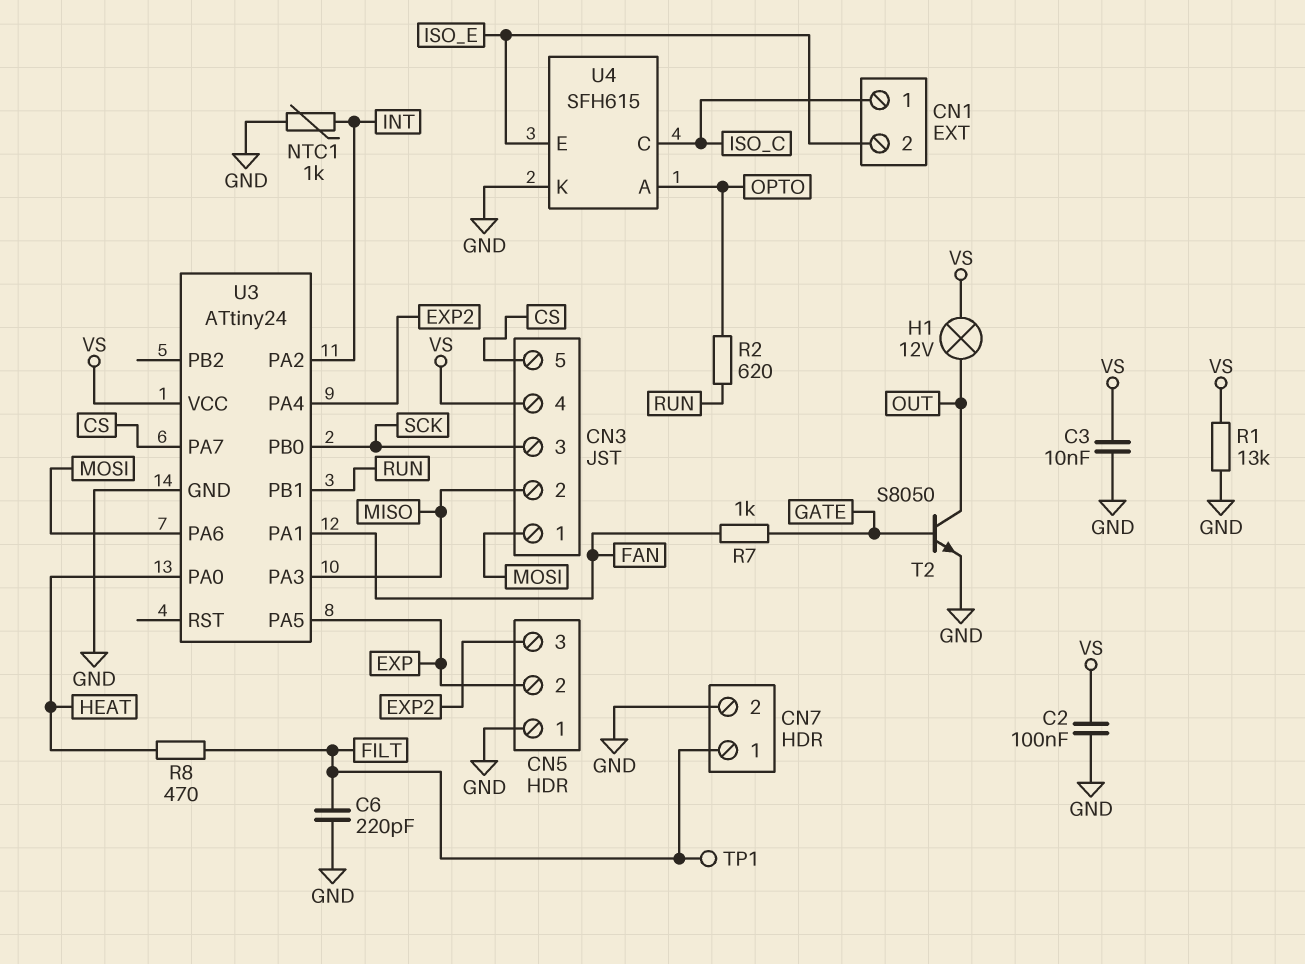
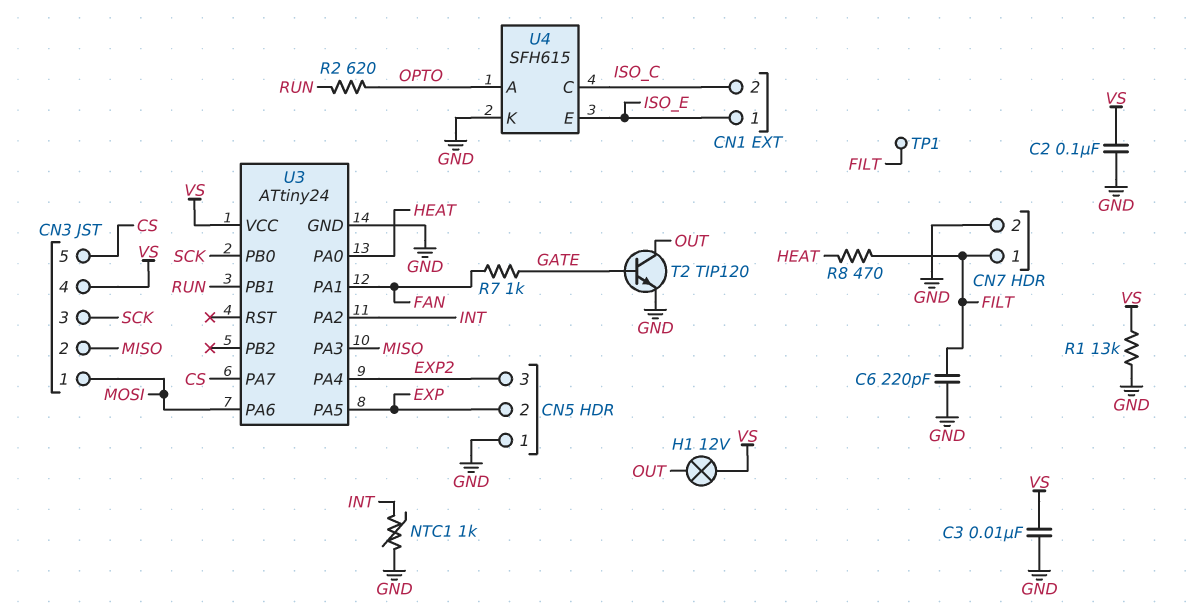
CN1 pin 1: ISO_C -> ISO_E
CN1 pin 2: ISO_E -> ISO_C
T2: NPN S8050 (B GATE, C OUT, E GND) -> NPN TIP120 (B GATE, C OUT, E GND)

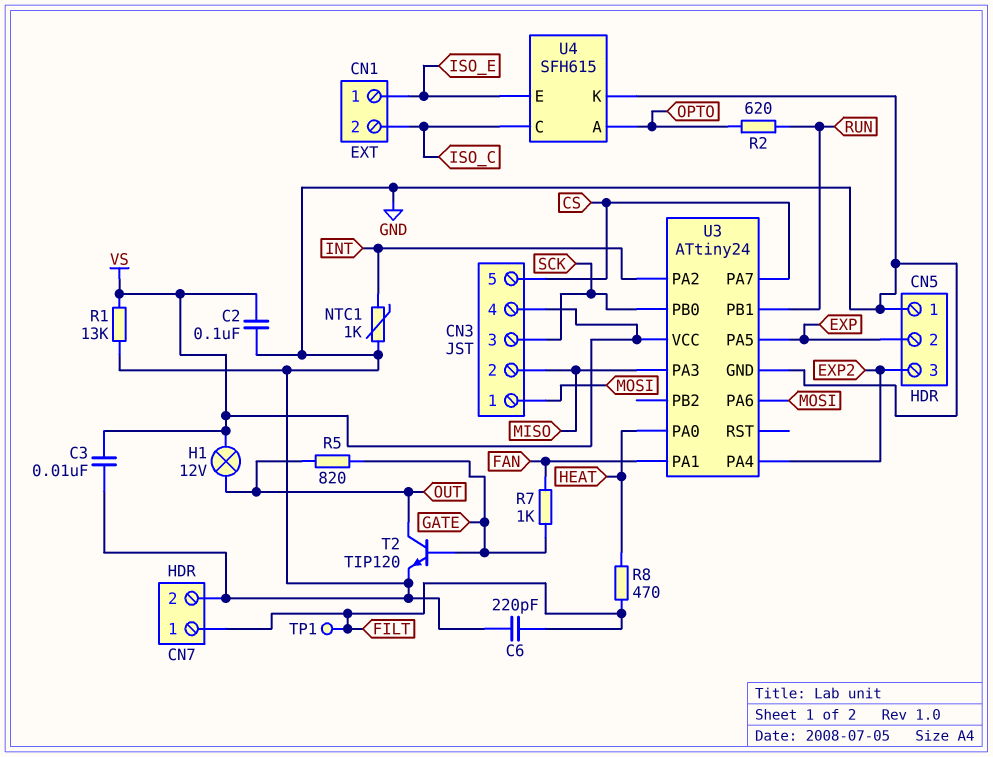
R5: none -> 820 (GATE, OUT)

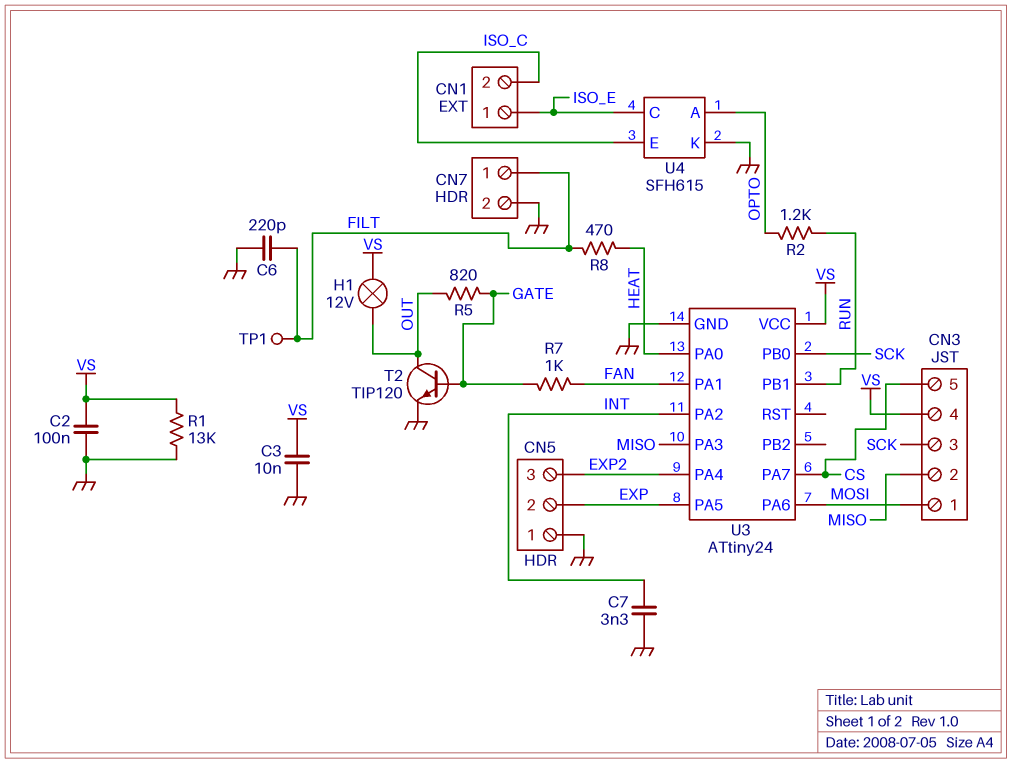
C7: none -> 3.3nF (GND, INT)
NTC1: 1k (GND, INT) -> none
R2: 620 (OPTO, RUN) -> 1.2k (OPTO, RUN)
U4 pin C: ISO_C -> ISO_E
U4 pin E: ISO_E -> ISO_C

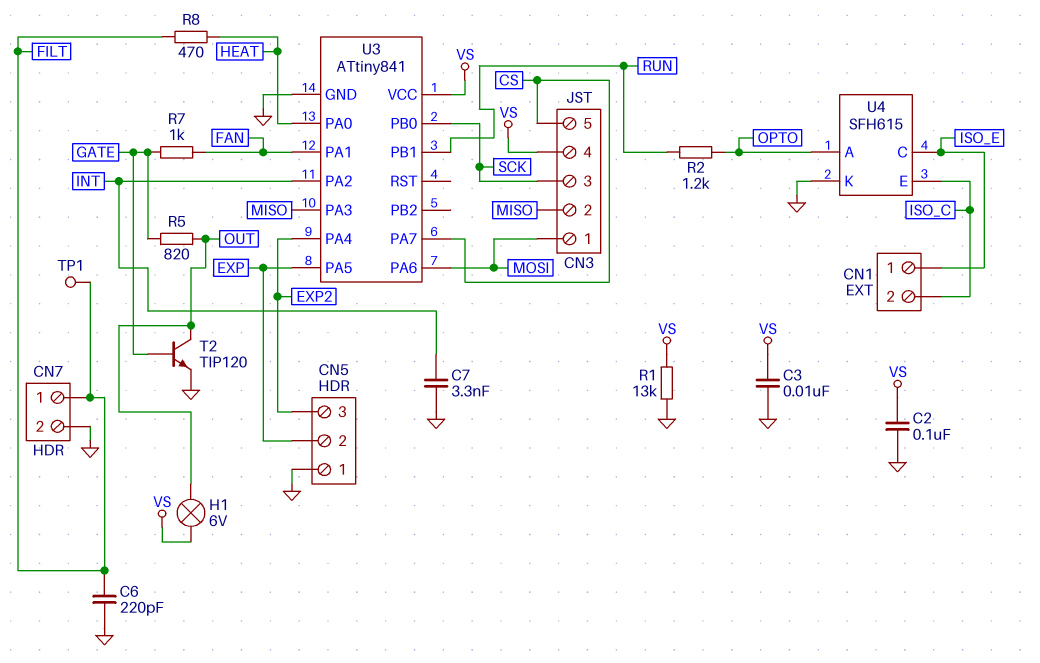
H1: lamp 12V (OUT, VS) -> lamp 6V (OUT, VS)
U3: ATtiny24 -> ATtiny841

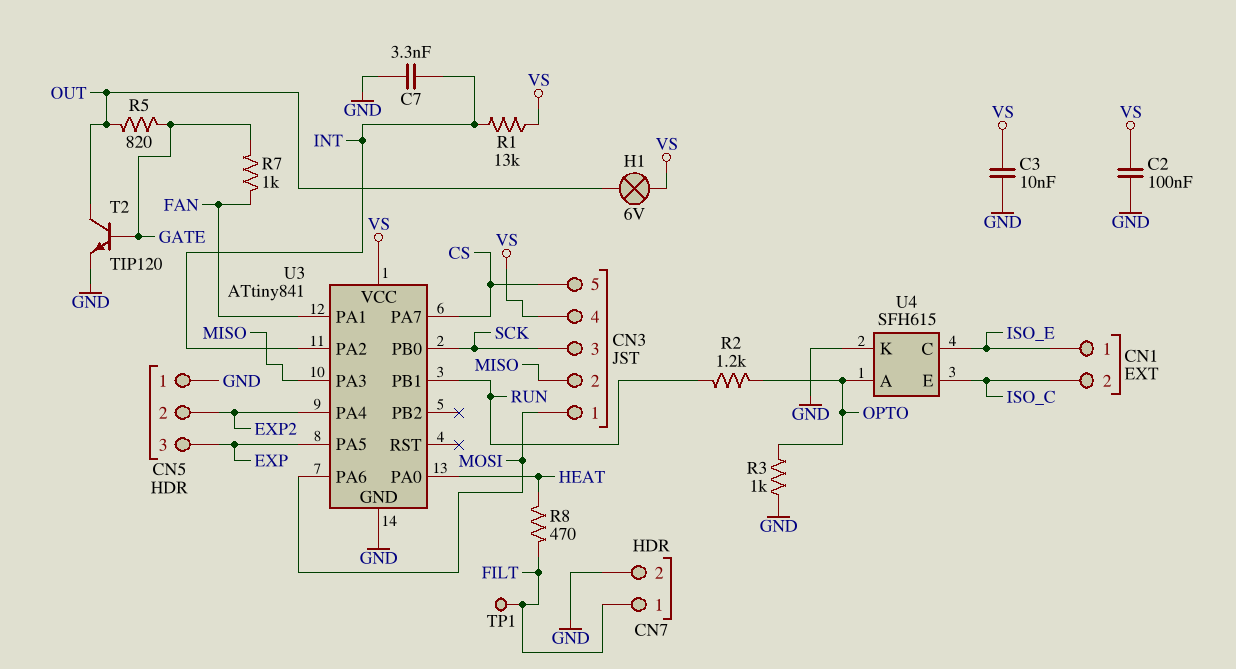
C6: 220pF (FILT, GND) -> none
CN5 pin 2: EXP -> EXP2
CN5 pin 3: EXP2 -> EXP
R1: 13k (GND, VS) -> 13k (INT, VS)
R3: none -> 1k (GND, OPTO)

